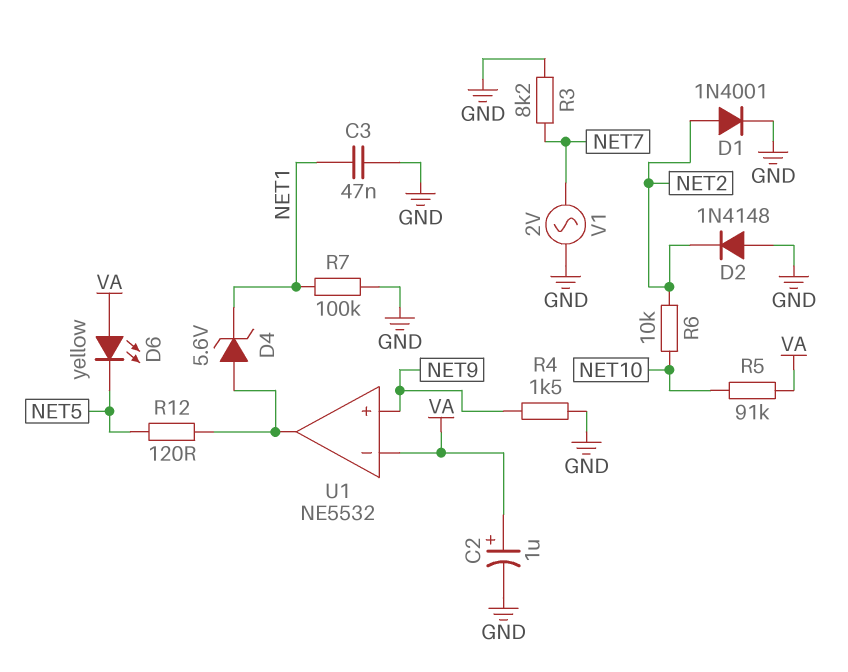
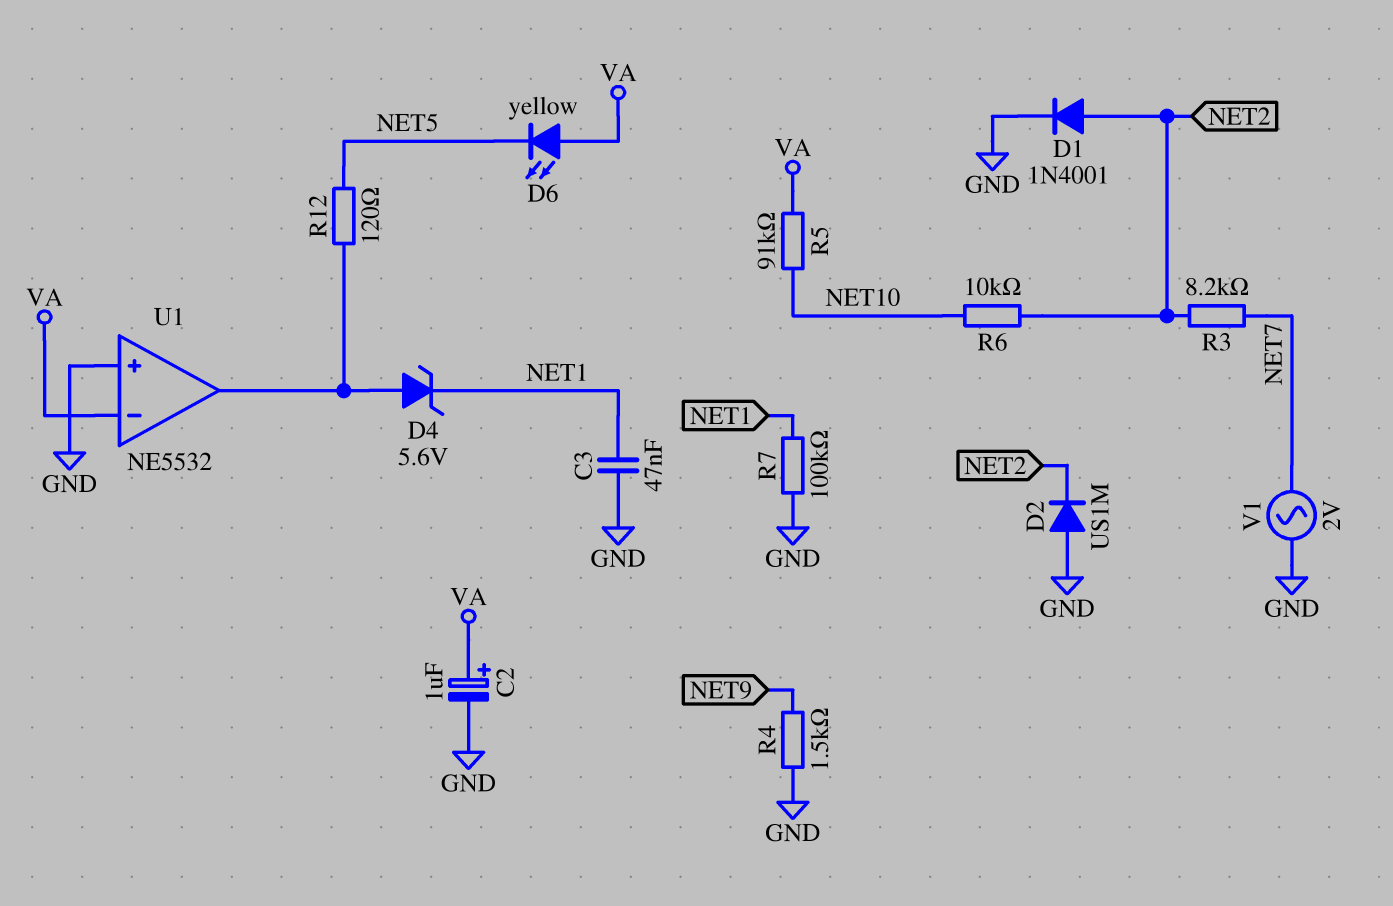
D2: diode 1N4148 (A GND, K NET2) -> diode US1M (A GND, K NET2)
R3: 8.2k (GND, NET7) -> 8.2k (NET2, NET7)
U1 pin in+: NET9 -> GND

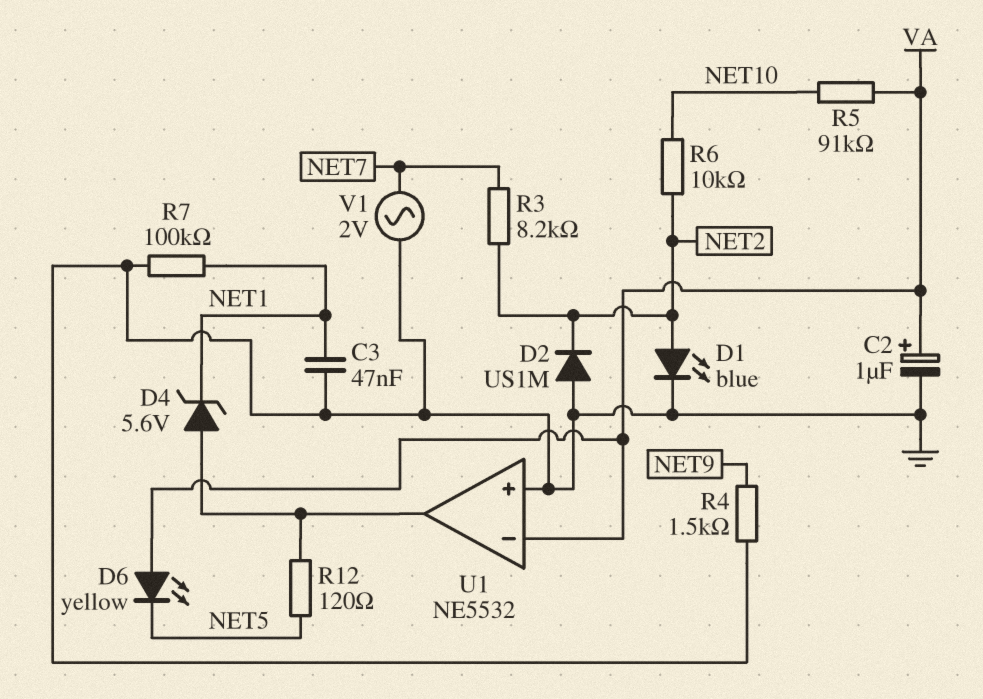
D1: diode 1N4001 (A NET2, K GND) -> LED blue (A NET2, K GND)

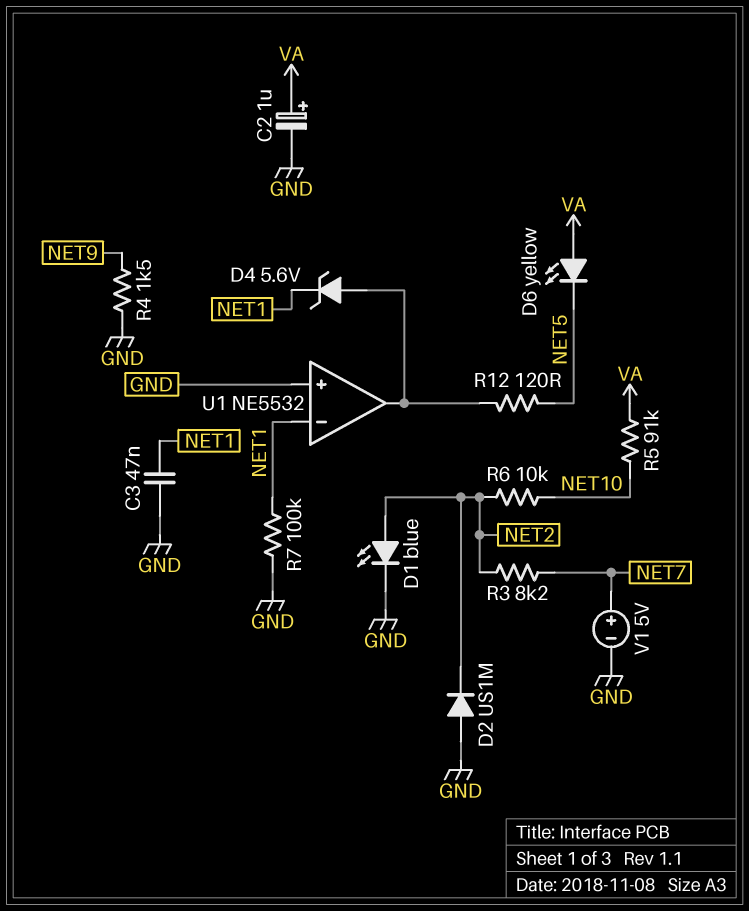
U1 pin in-: VA -> NET1
V1: AC 2V (GND, NET7) -> 5V (plus NET7, minus GND)

